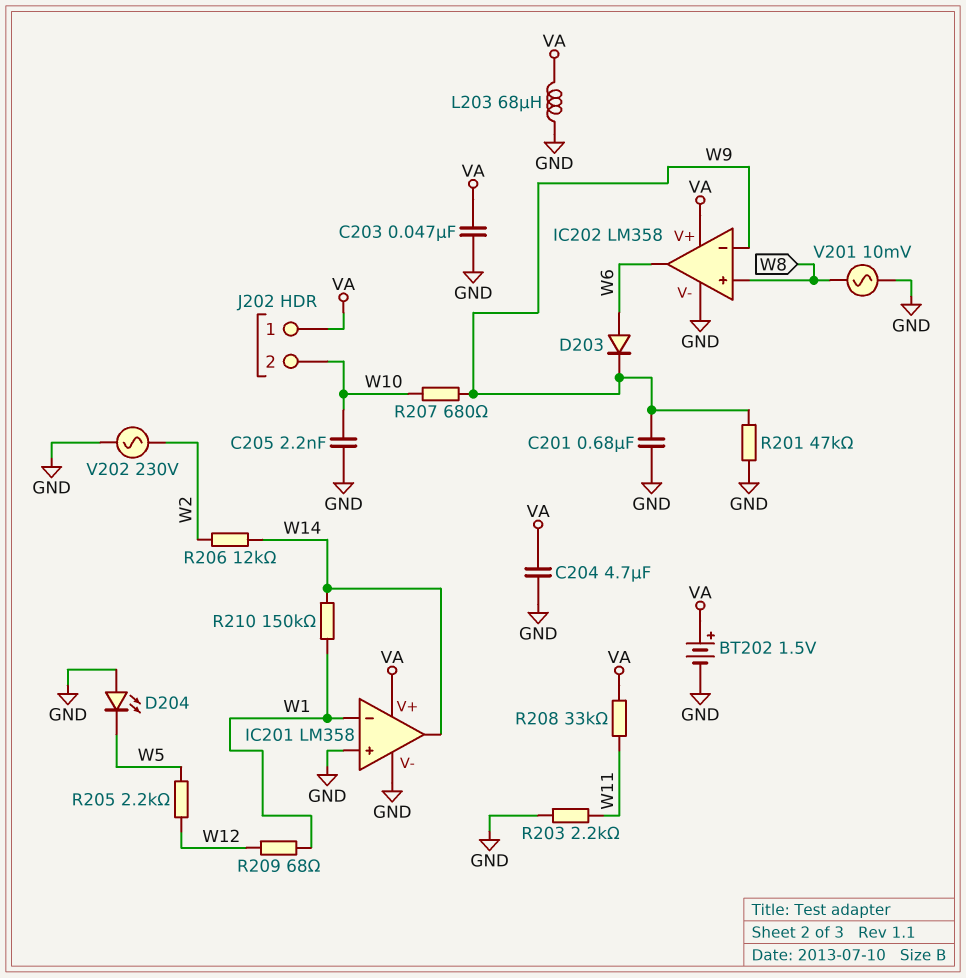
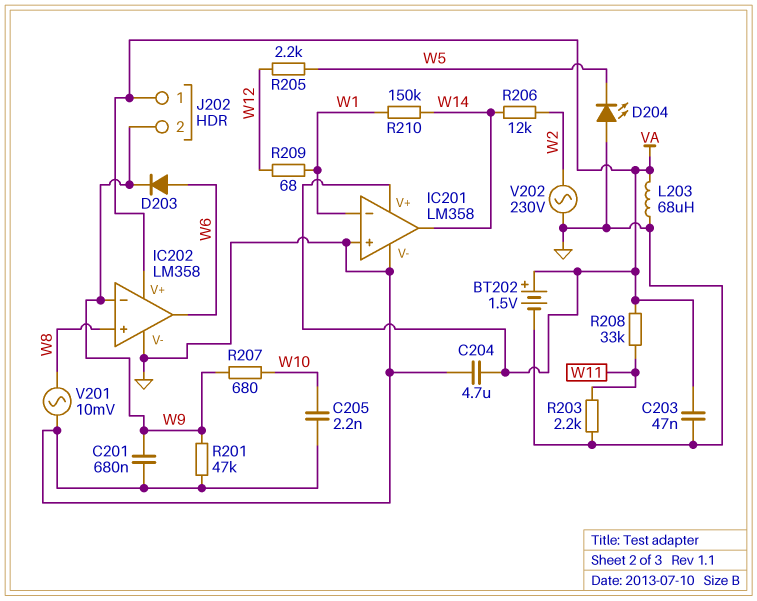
J202 pin 2: W10 -> W9

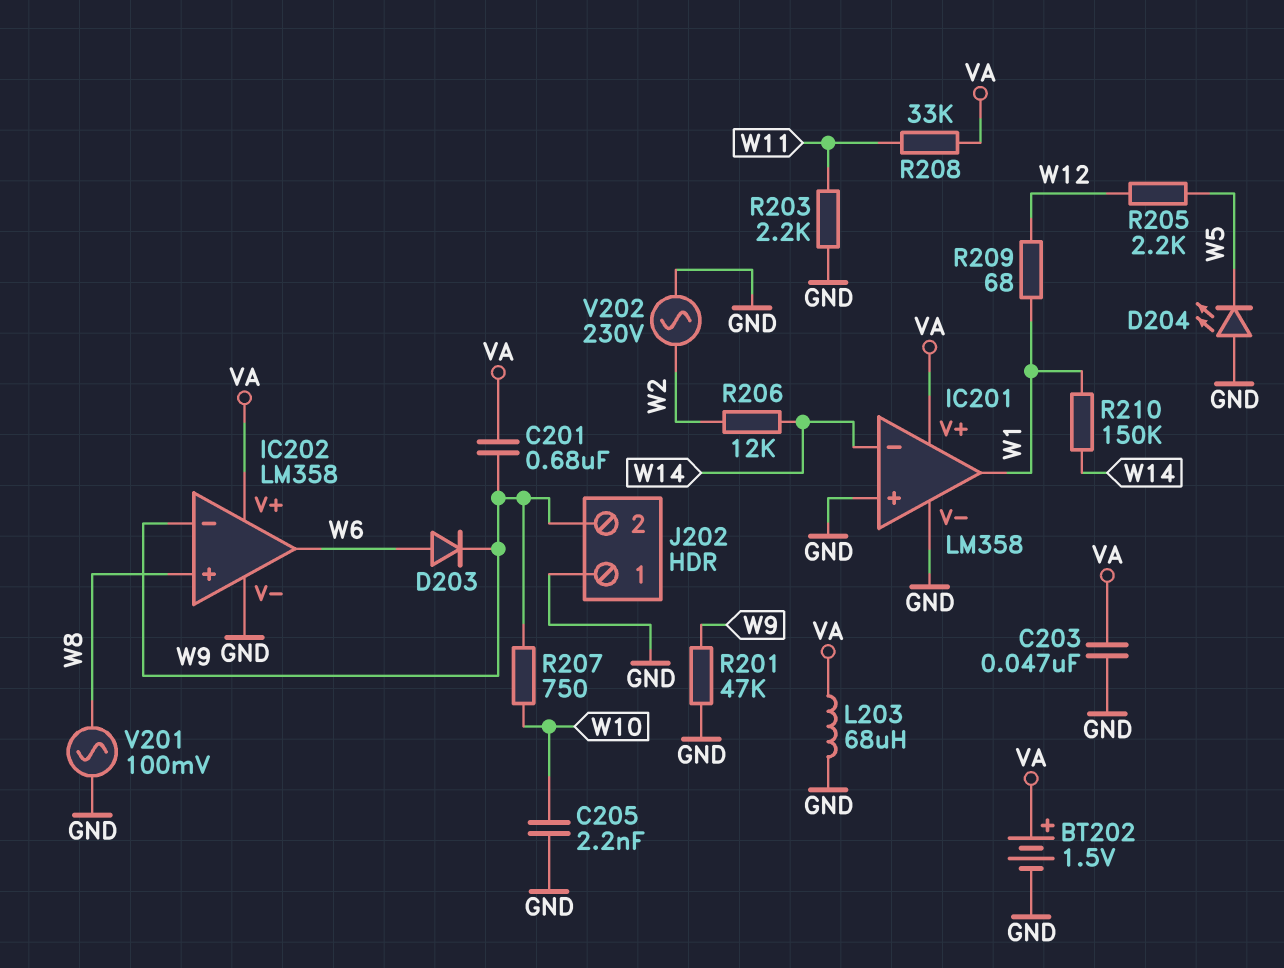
C201: 680nF (GND, W9) -> 680nF (VA, W9)
C204: 4.7uF (GND, VA) -> none
IC201 pin in-: W1 -> W14
IC201 pin out: W14 -> W1
J202 pin 1: VA -> GND
R207: 680 (W9, W10) -> 750 (W9, W10)
V201: AC 10mV (GND, W8) -> AC 100mV (GND, W8)

